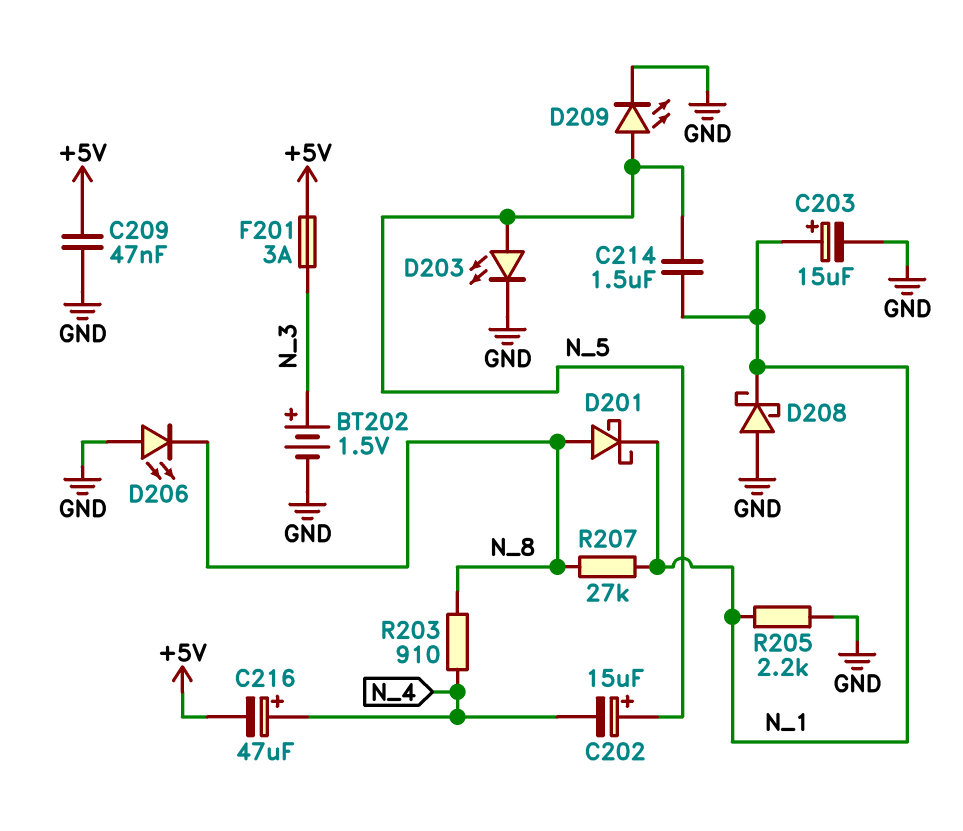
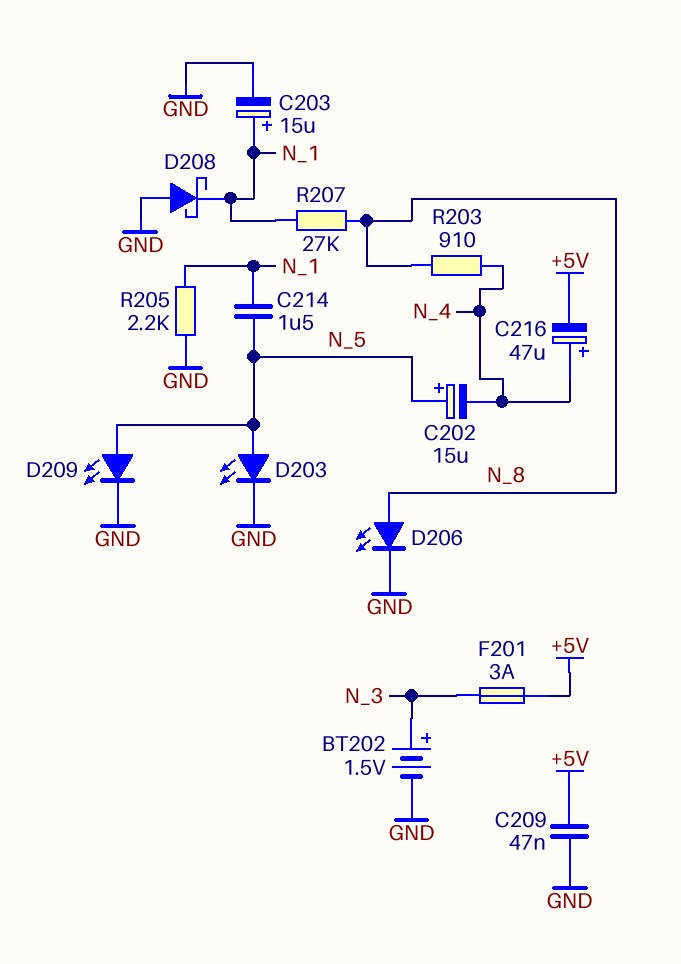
D201: schottky (A N_8, K N_1) -> none
D206: LED (A GND, K N_8) -> LED (A N_8, K GND)

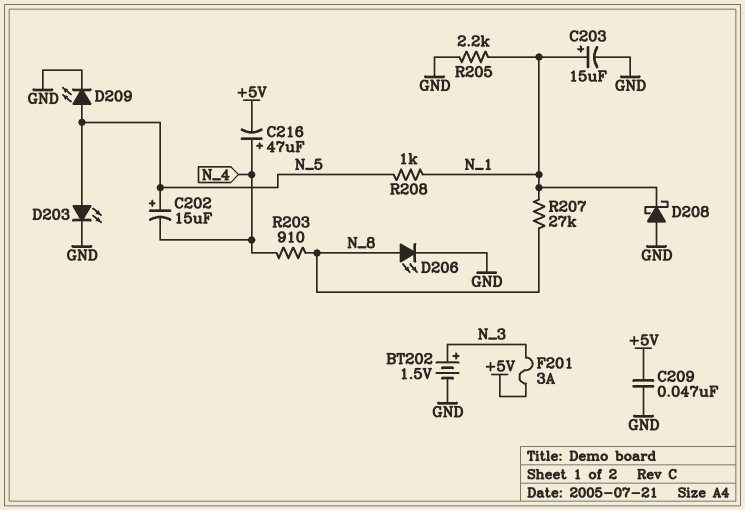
C214: 1.5uF (N_1, N_5) -> none
R208: none -> 1k (N_1, N_5)

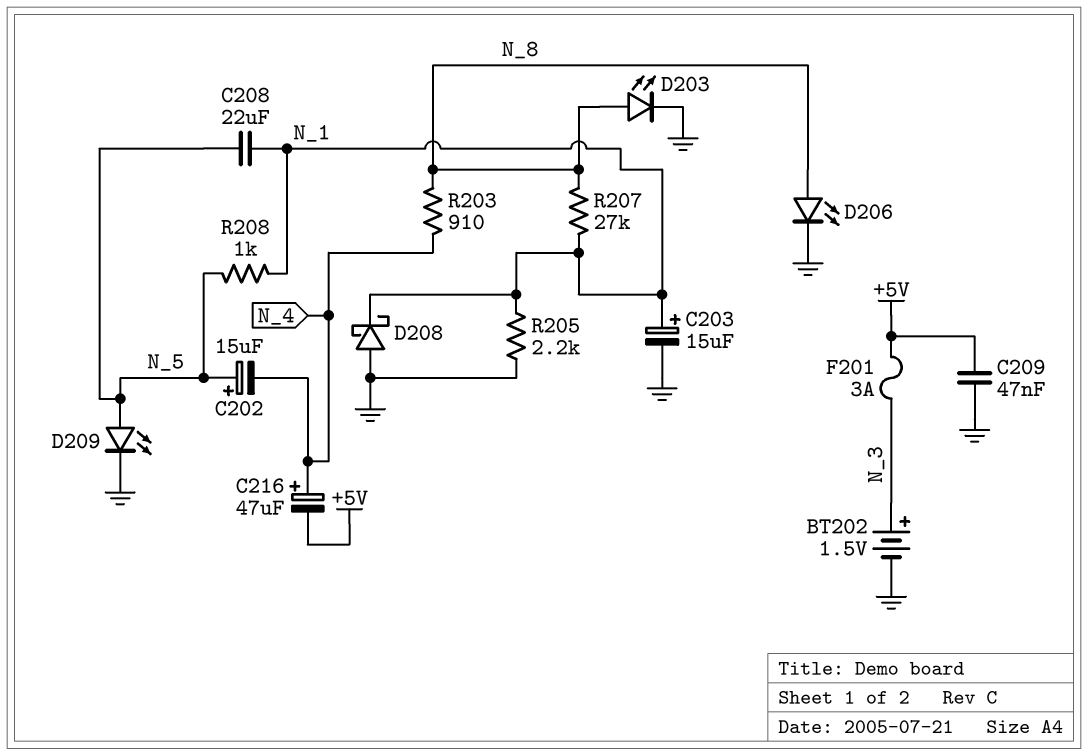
C208: none -> 22uF (N_1, N_5)
D203: LED (A N_5, K GND) -> LED (A N_8, K GND)

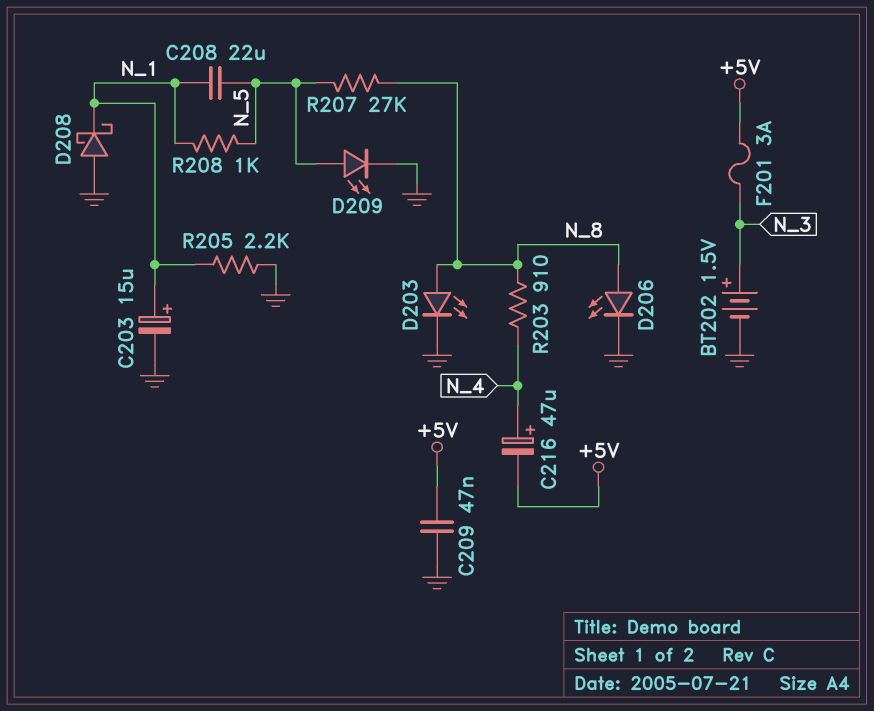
C202: 15uF (plus N_5, minus N_4) -> none
R207: 27k (N_1, N_8) -> 27k (N_5, N_8)

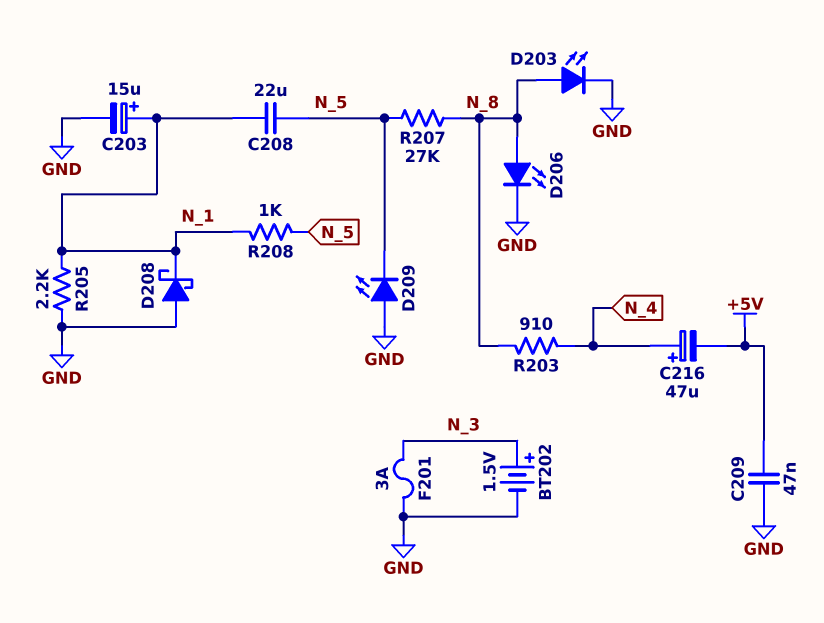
D209: LED (A N_5, K GND) -> LED (A GND, K N_5)
F201: 3A (+5V, N_3) -> 3A (GND, N_3)

